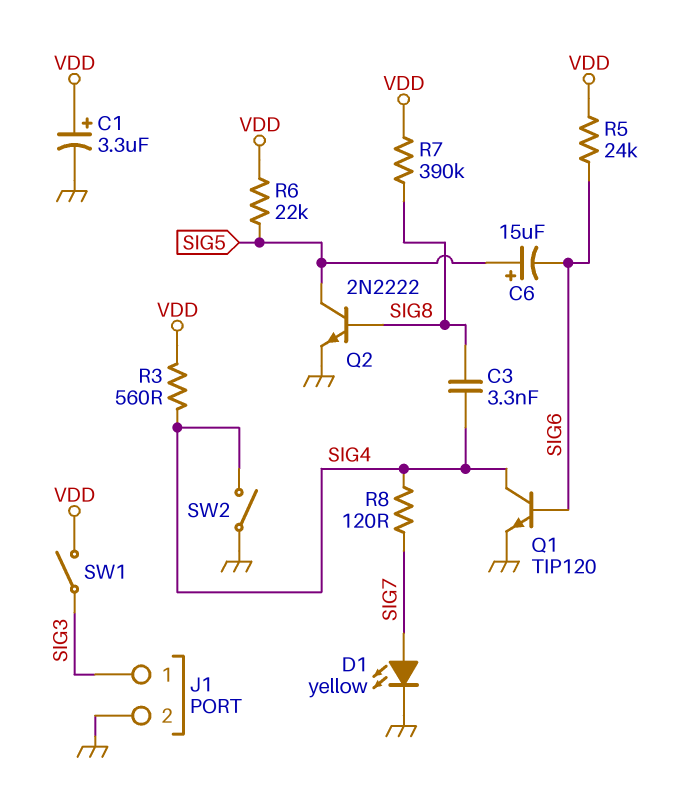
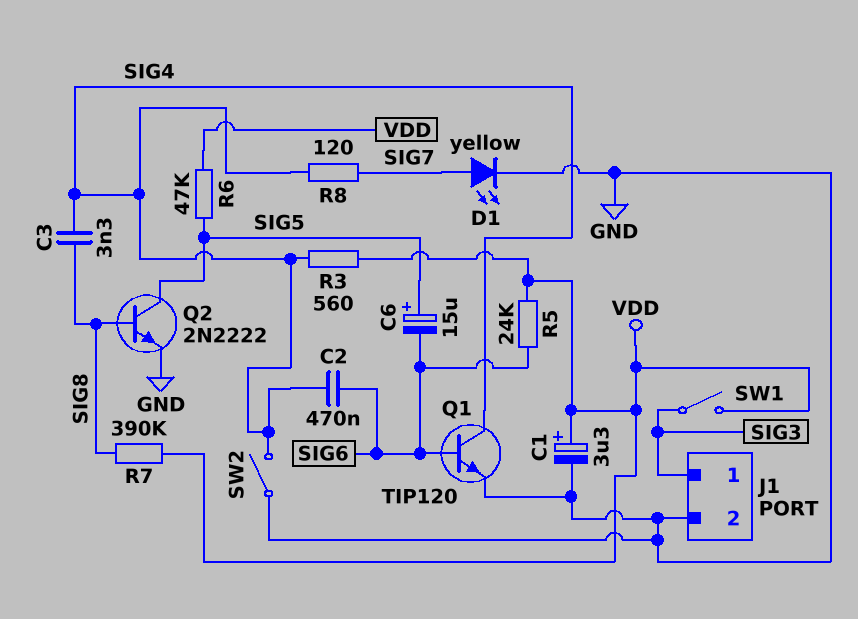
C2: none -> 470nF (SIG4, SIG6)
R6: 22k (SIG5, VDD) -> 47k (SIG5, VDD)

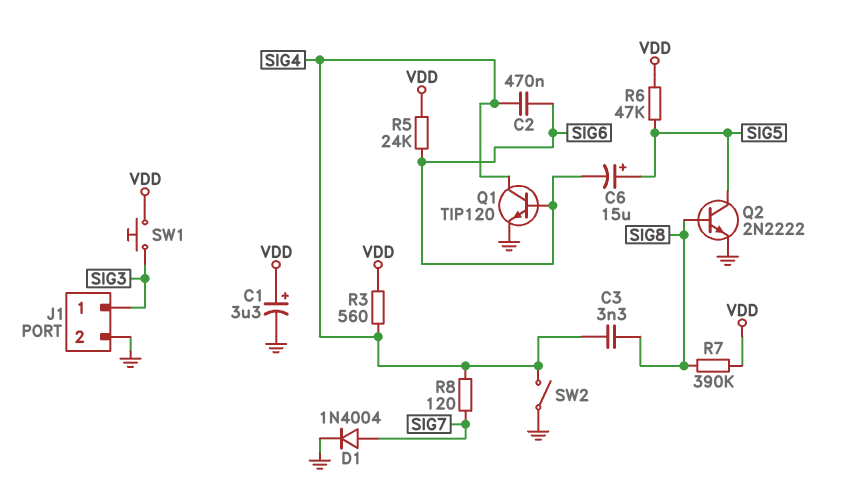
D1: LED yellow (A SIG7, K GND) -> diode 1N4004 (A SIG7, K GND)
SW1: switch (SIG3, VDD) -> button (SIG3, VDD)

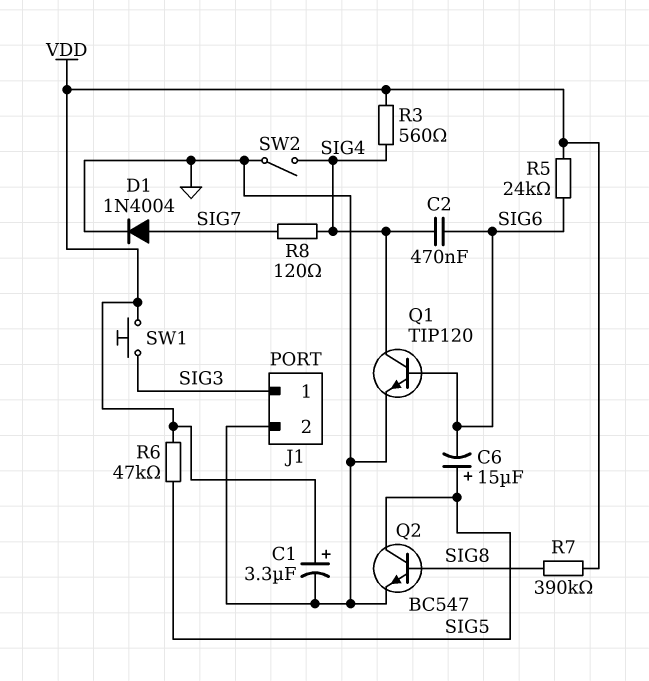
C3: 3.3nF (SIG4, SIG8) -> none
Q2: NPN 2N2222 (B SIG8, C SIG5, E GND) -> NPN BC547 (B SIG8, C SIG5, E GND)

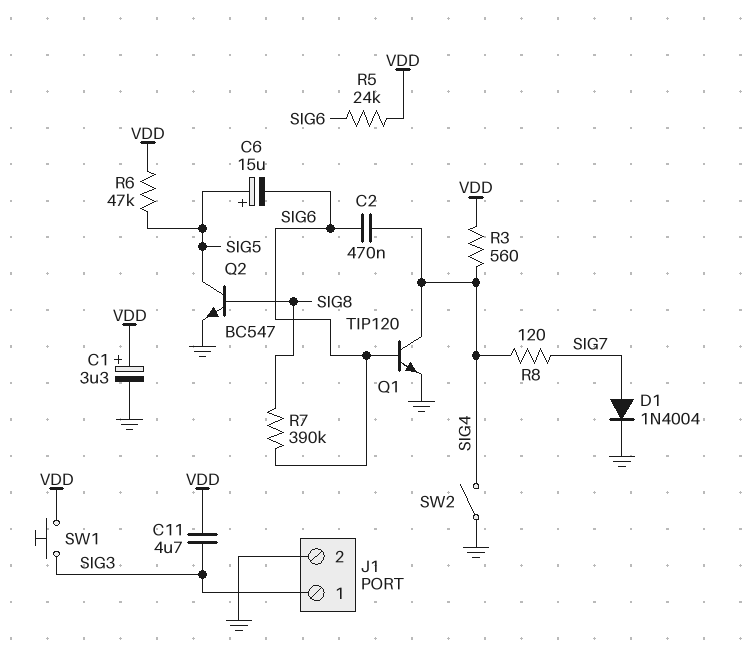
C11: none -> 4.7uF (SIG3, VDD)
R7: 390k (SIG8, VDD) -> 390k (SIG6, SIG8)

